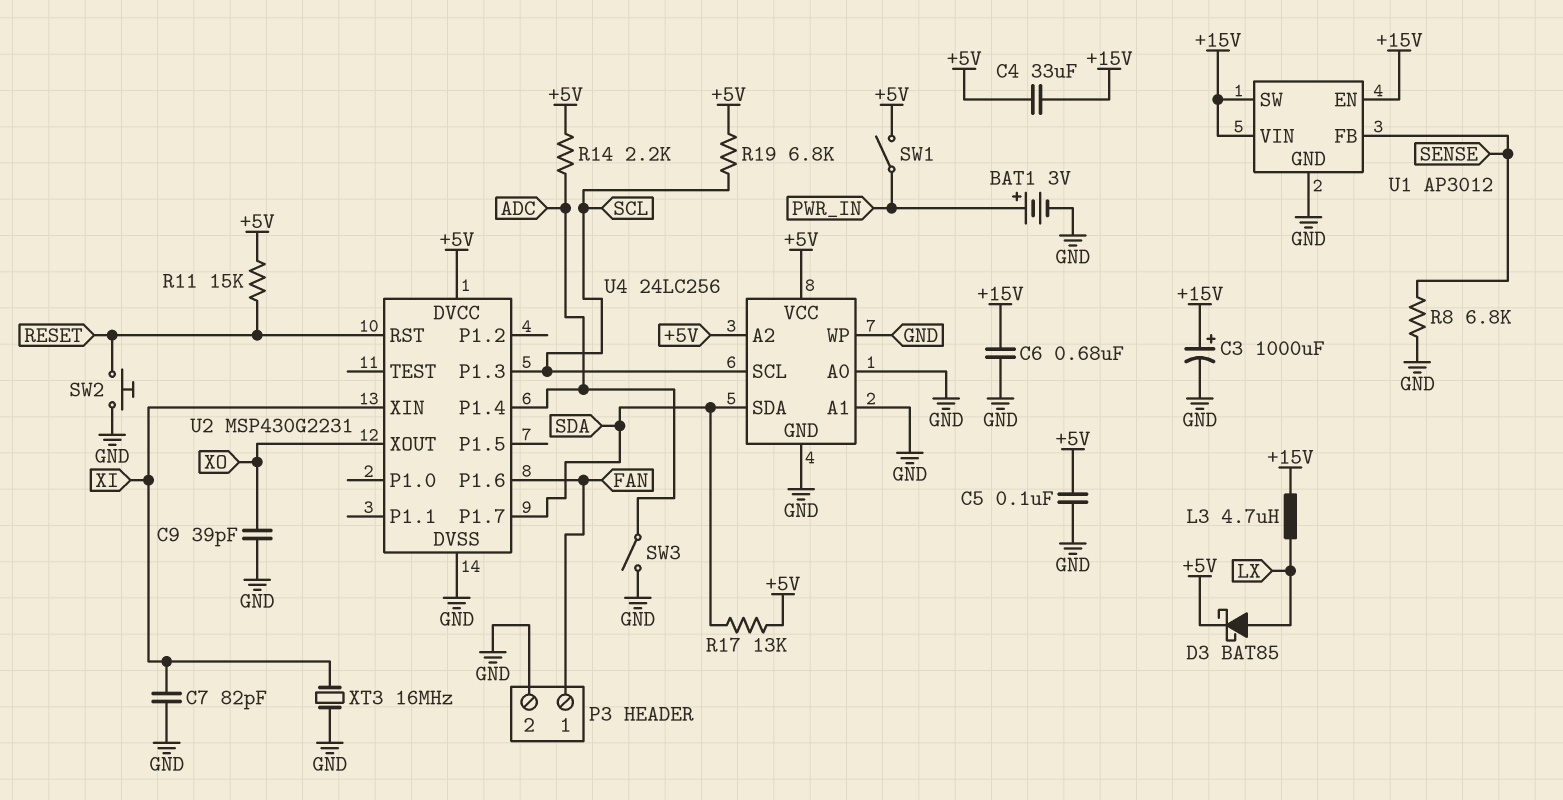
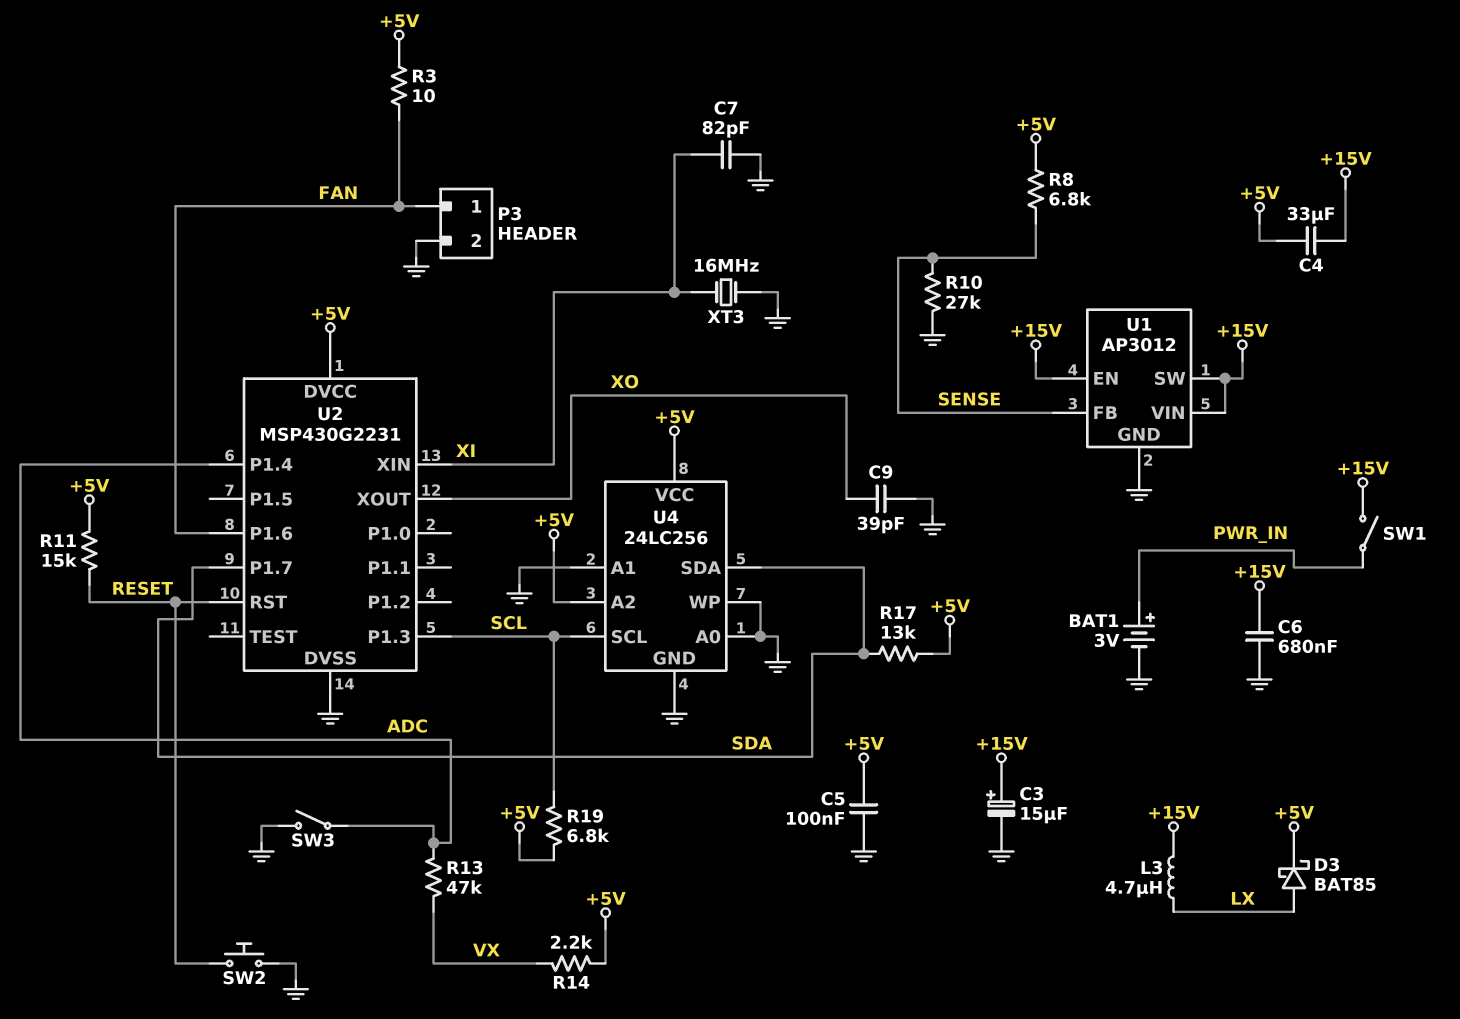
C3: 1000uF (plus +15V, minus GND) -> 15uF (plus +15V, minus GND)
R3: none -> 10 (+5V, FAN)
R8: 6.8k (GND, SENSE) -> 6.8k (+5V, SENSE)
R10: none -> 27k (GND, SENSE)
R13: none -> 47k (ADC, VX)
R14: 2.2k (+5V, ADC) -> 2.2k (+5V, VX)
SW1: switch (+5V, PWR_IN) -> switch (+15V, PWR_IN)

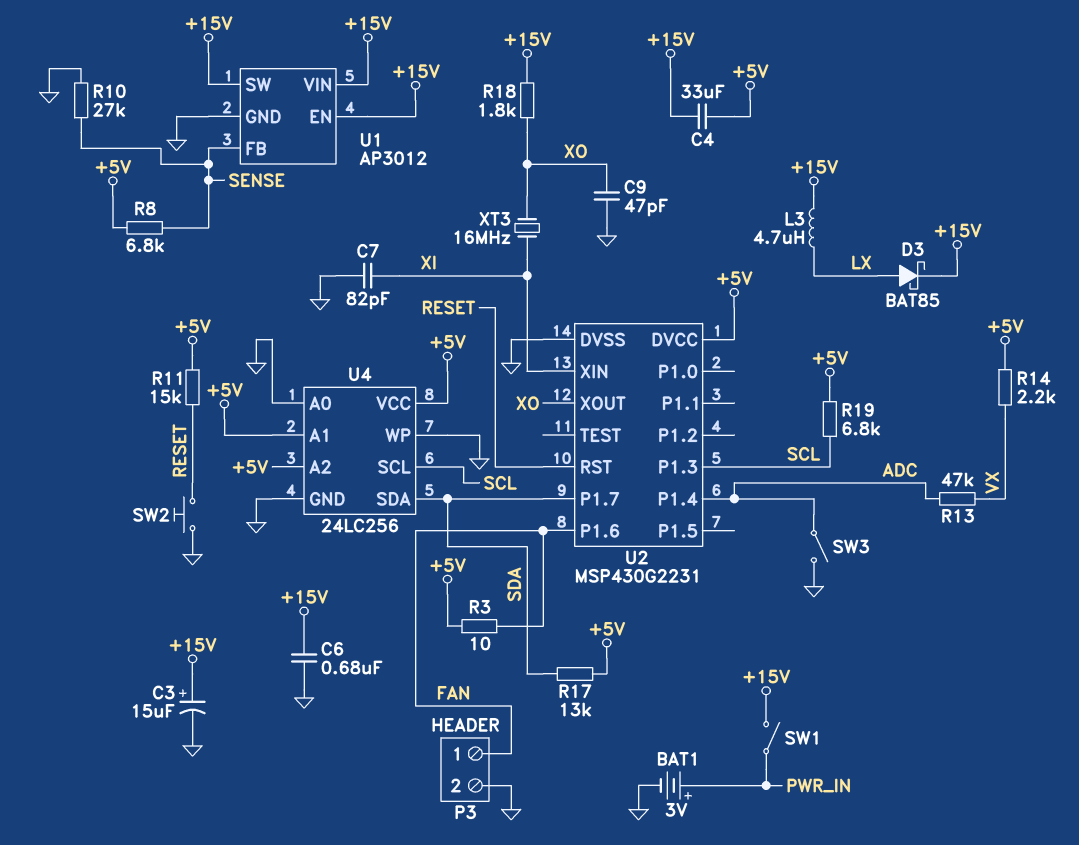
C5: 100nF (+5V, GND) -> none
C9: 39pF (GND, XO) -> 47pF (GND, XO)
D3: schottky BAT85 (A LX, K +5V) -> schottky BAT85 (A LX, K +15V)
R18: none -> 1.8k (+15V, XO)
U4 pin A1: GND -> +5V
XT3: 16MHz (GND, XI) -> 16MHz (XI, XO)

